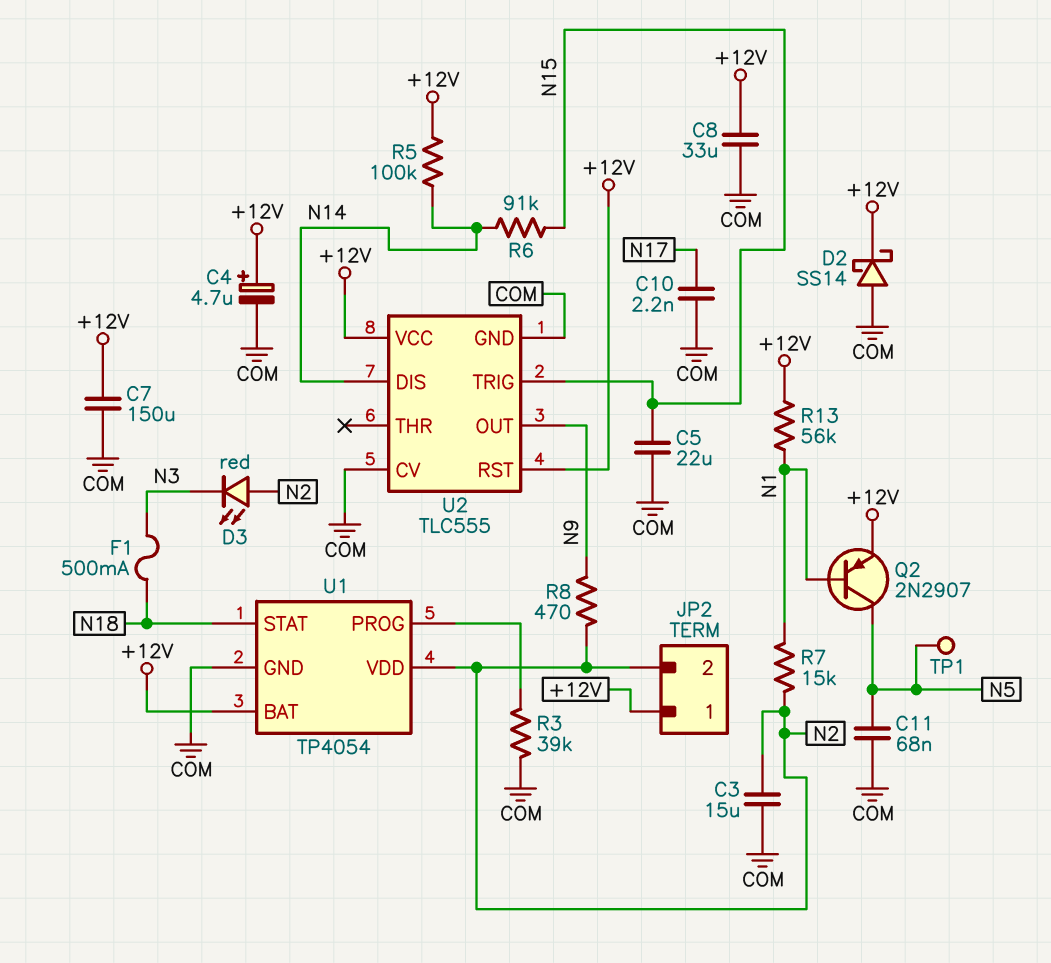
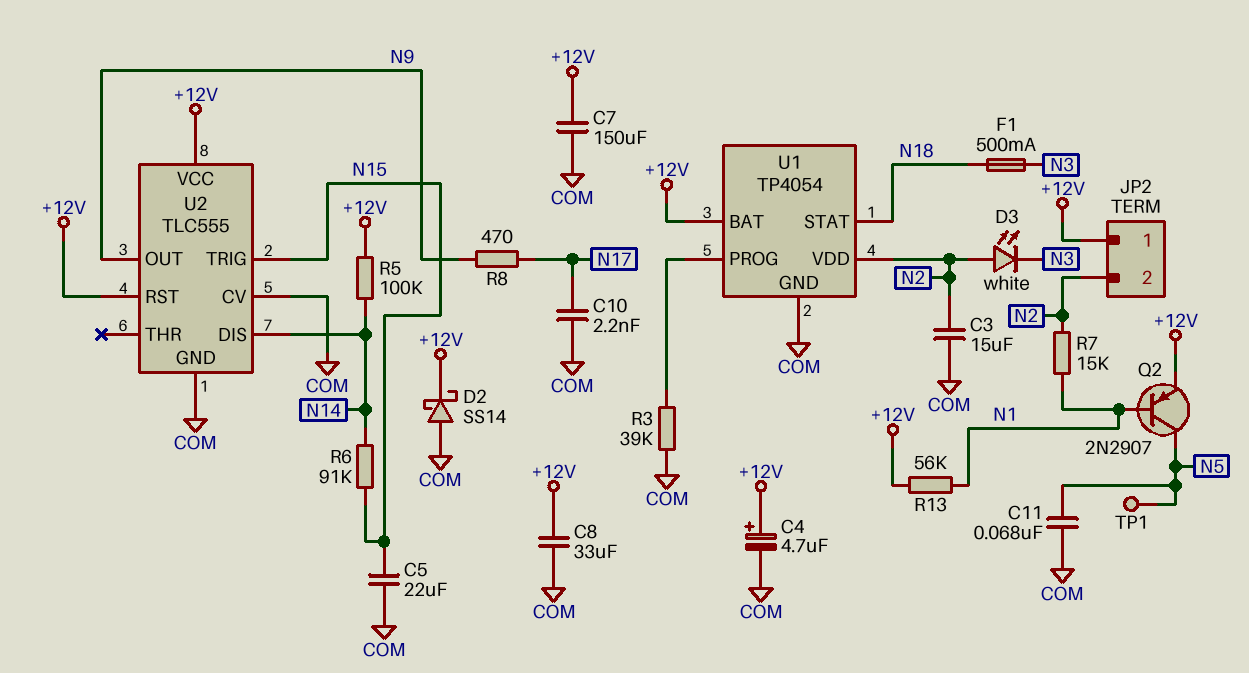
D3: LED red (A N2, K N3) -> LED white (A N2, K N3)
R8: 470 (N2, N9) -> 470 (N9, N17)

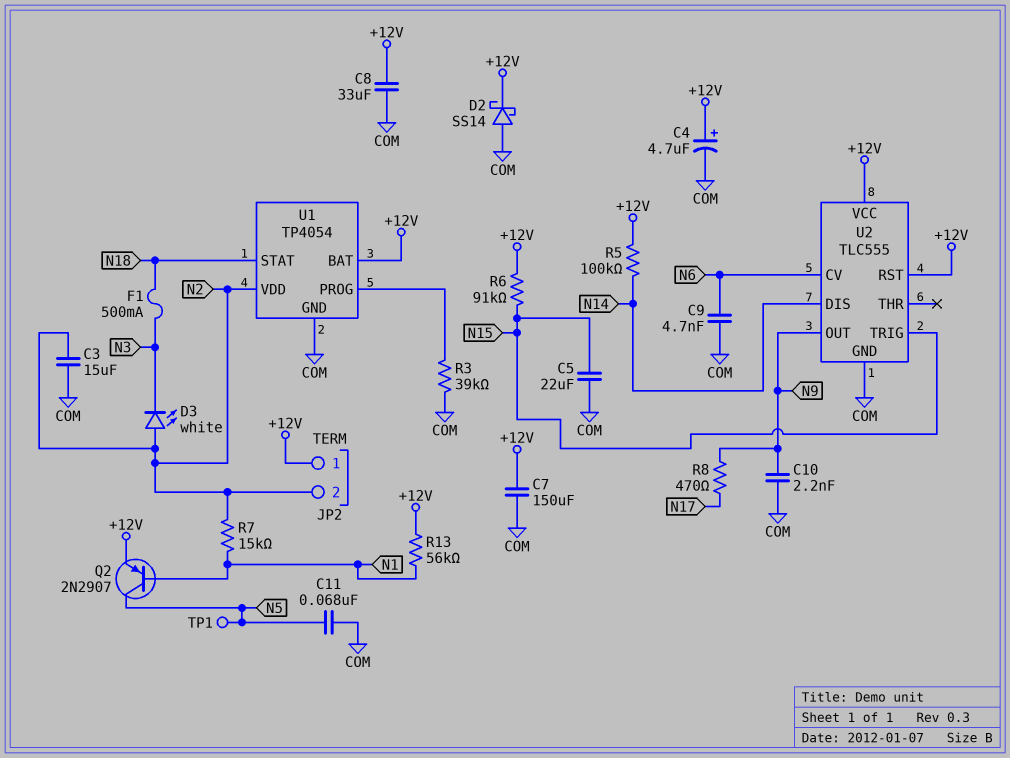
C9: none -> 4.7nF (COM, N6)
C10: 2.2nF (COM, N17) -> 2.2nF (COM, N9)
R6: 91k (N14, N15) -> 91k (+12V, N15)
U2 pin CV: COM -> N6

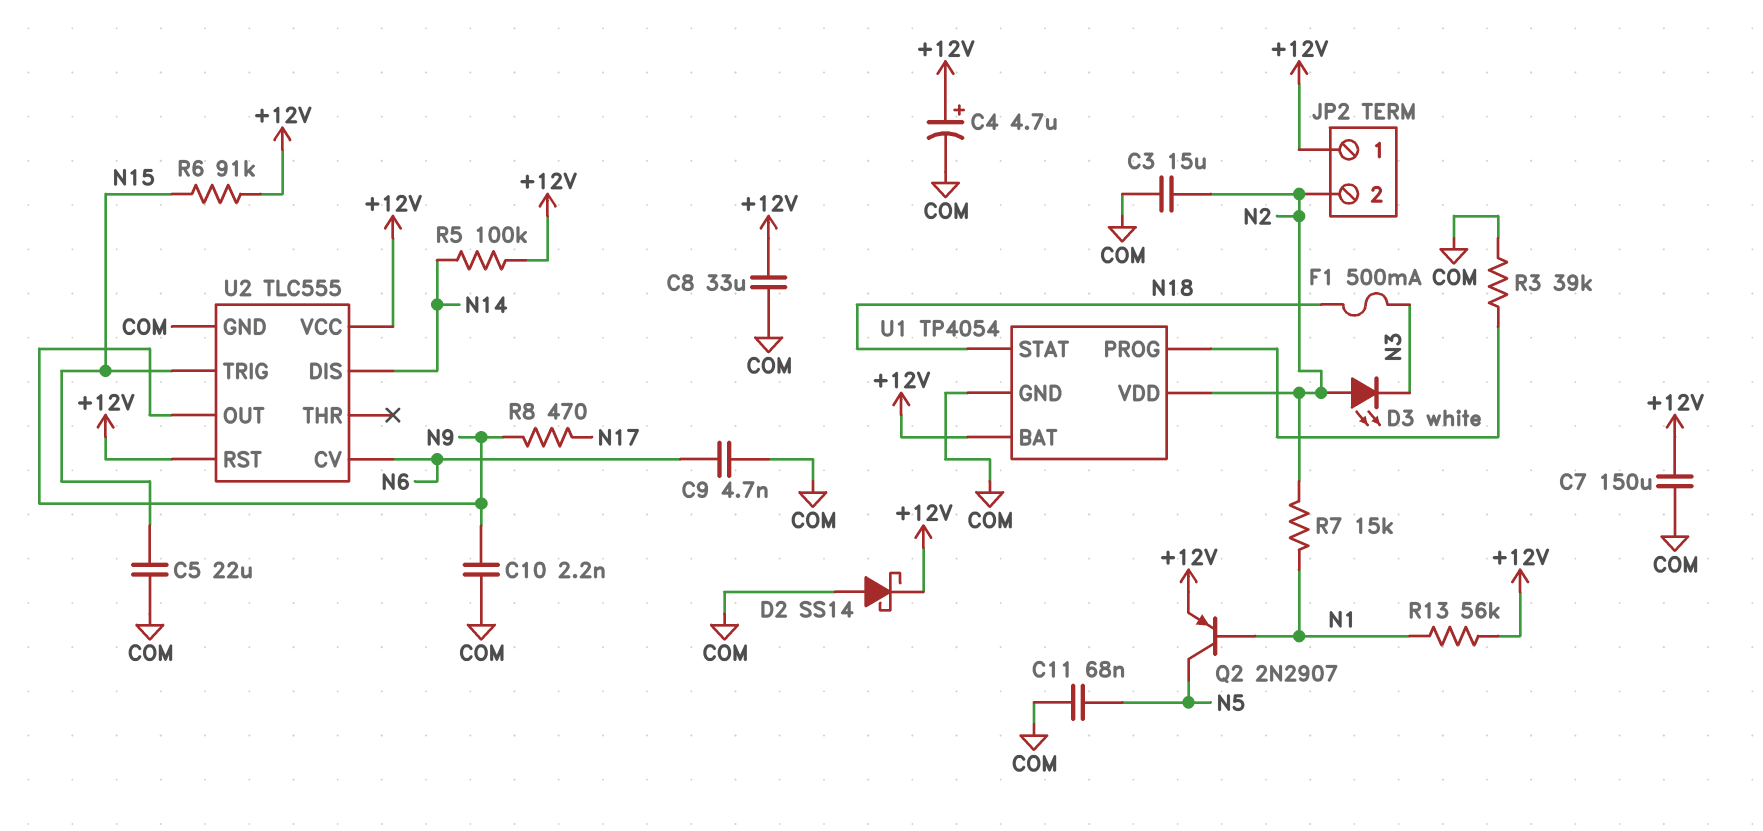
TP1: test point (N5) -> none

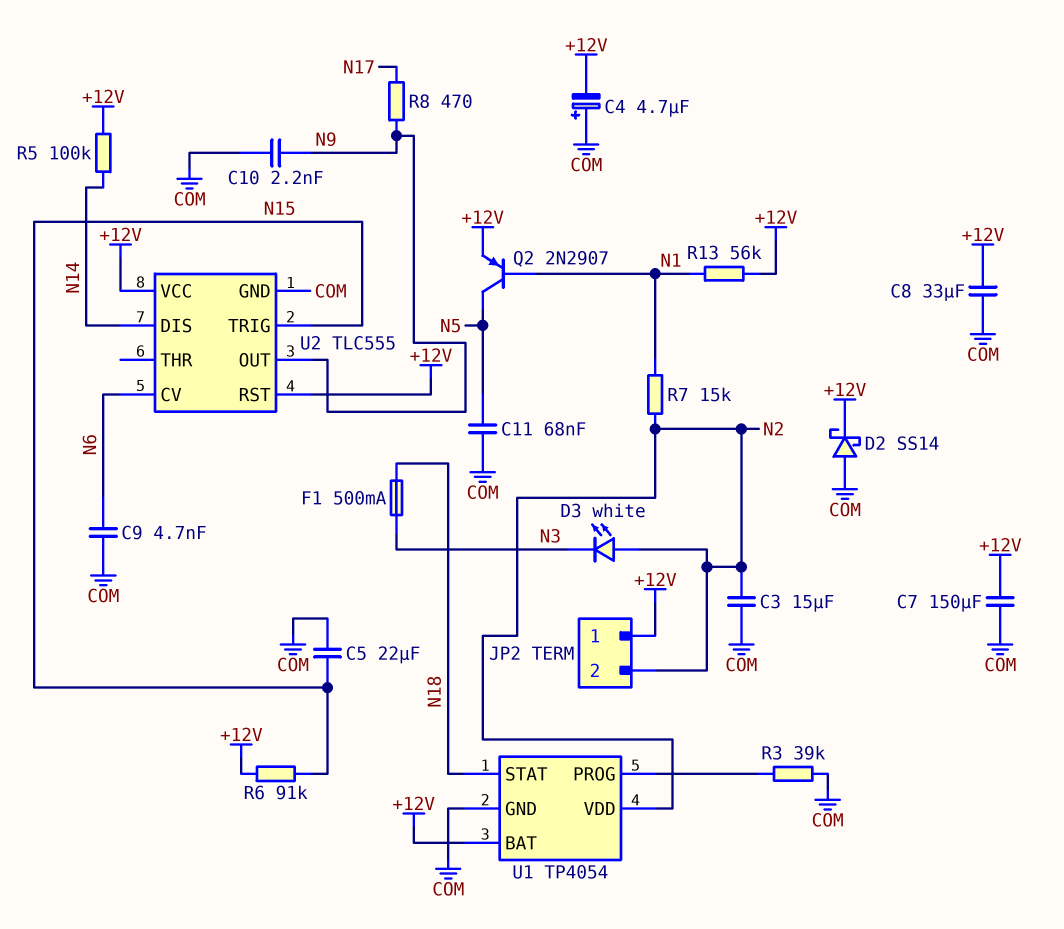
C4: 4.7uF (plus +12V, minus COM) -> 4.7uF (plus COM, minus +12V)

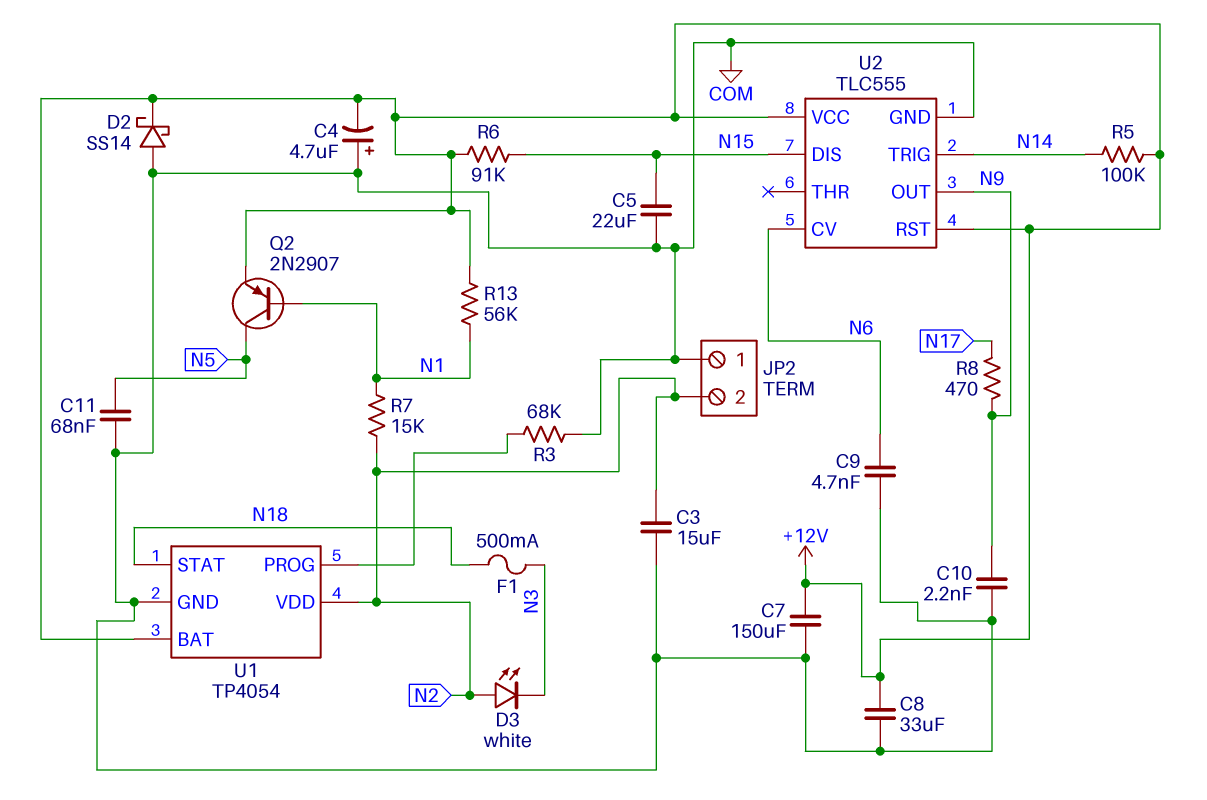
JP2 pin 1: +12V -> COM
R3: 39k (COM, U1/PROG) -> 68k (COM, U1/PROG)
U2 pin DIS: N14 -> N15
U2 pin TRIG: N15 -> N14

